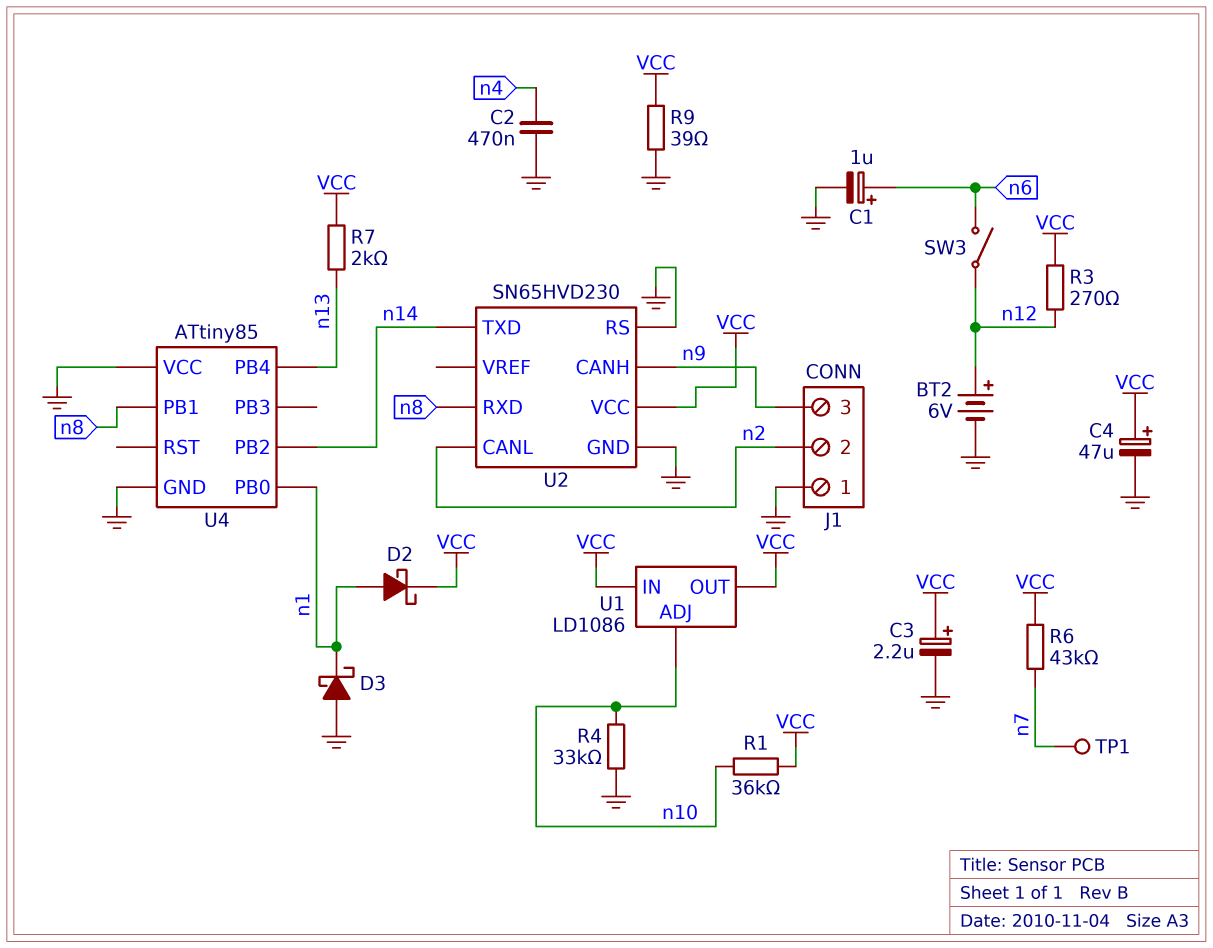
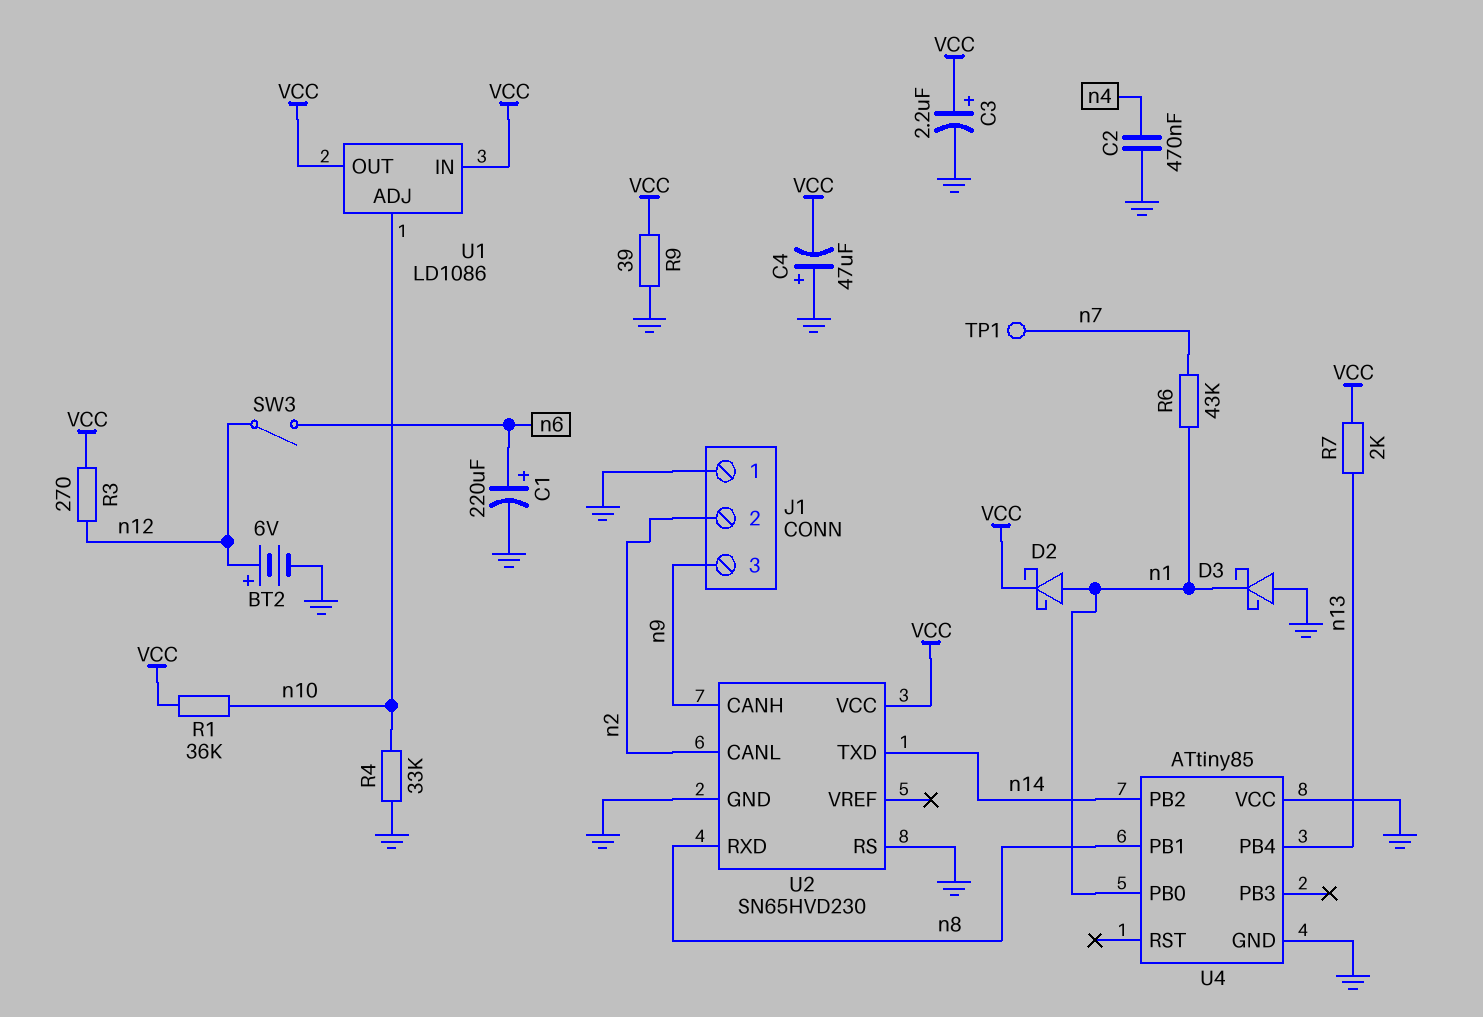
C1: 1uF (plus n6, minus GND) -> 220uF (plus n6, minus GND)
C4: 47uF (plus VCC, minus GND) -> 47uF (plus GND, minus VCC)
R6: 43k (VCC, n7) -> 43k (n1, n7)

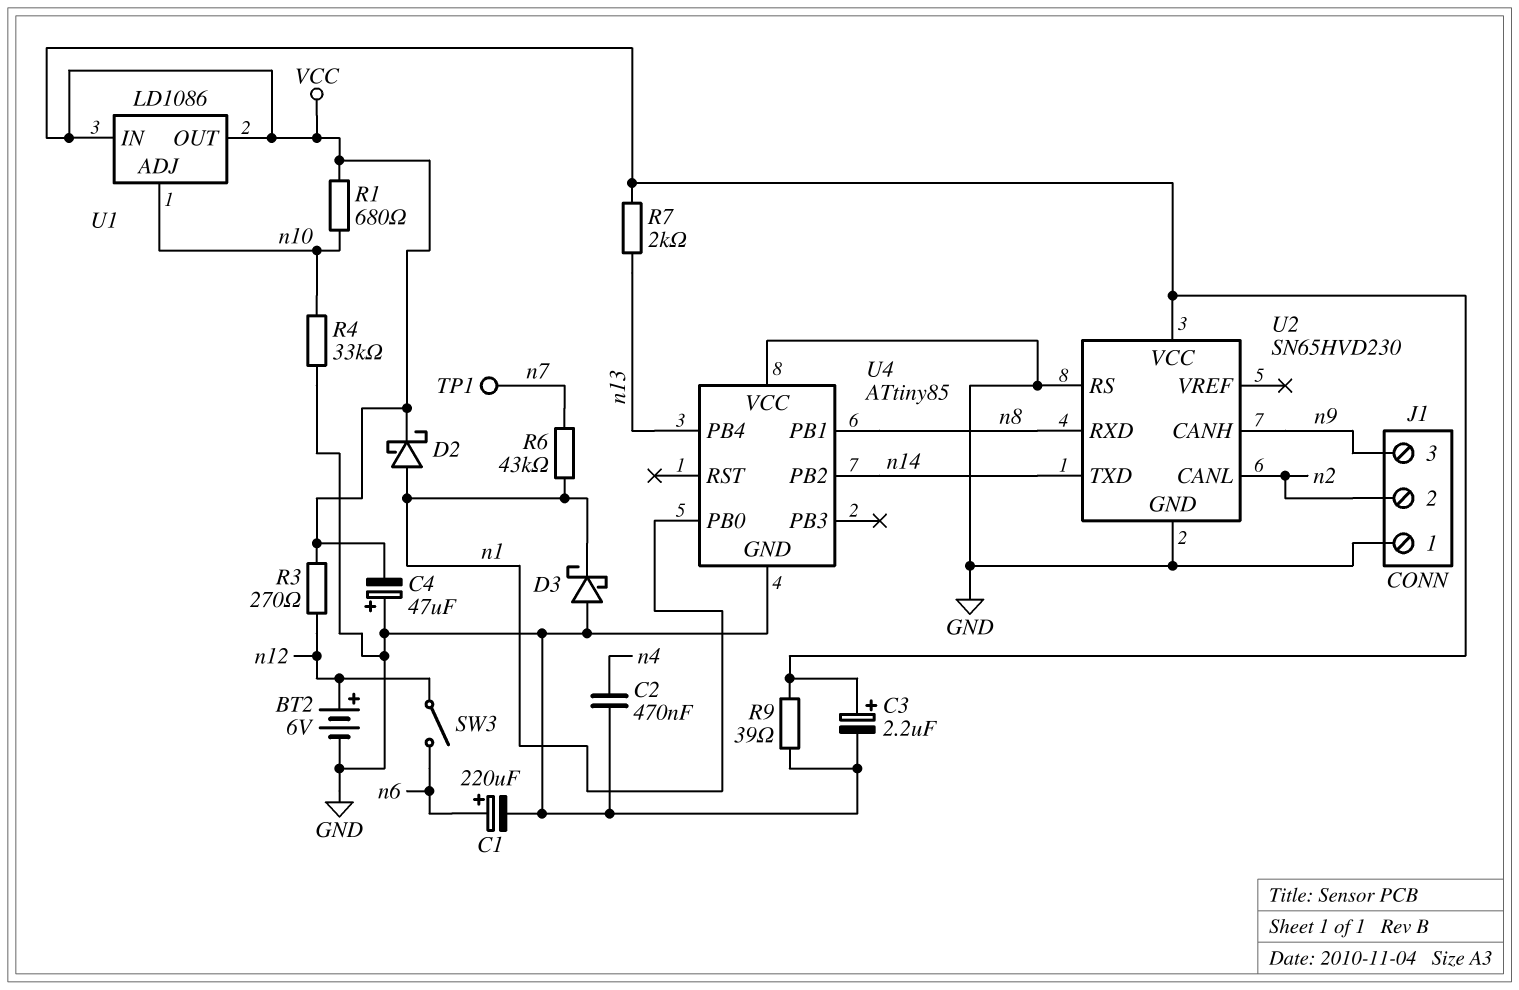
R1: 36k (VCC, n10) -> 680 (VCC, n10)

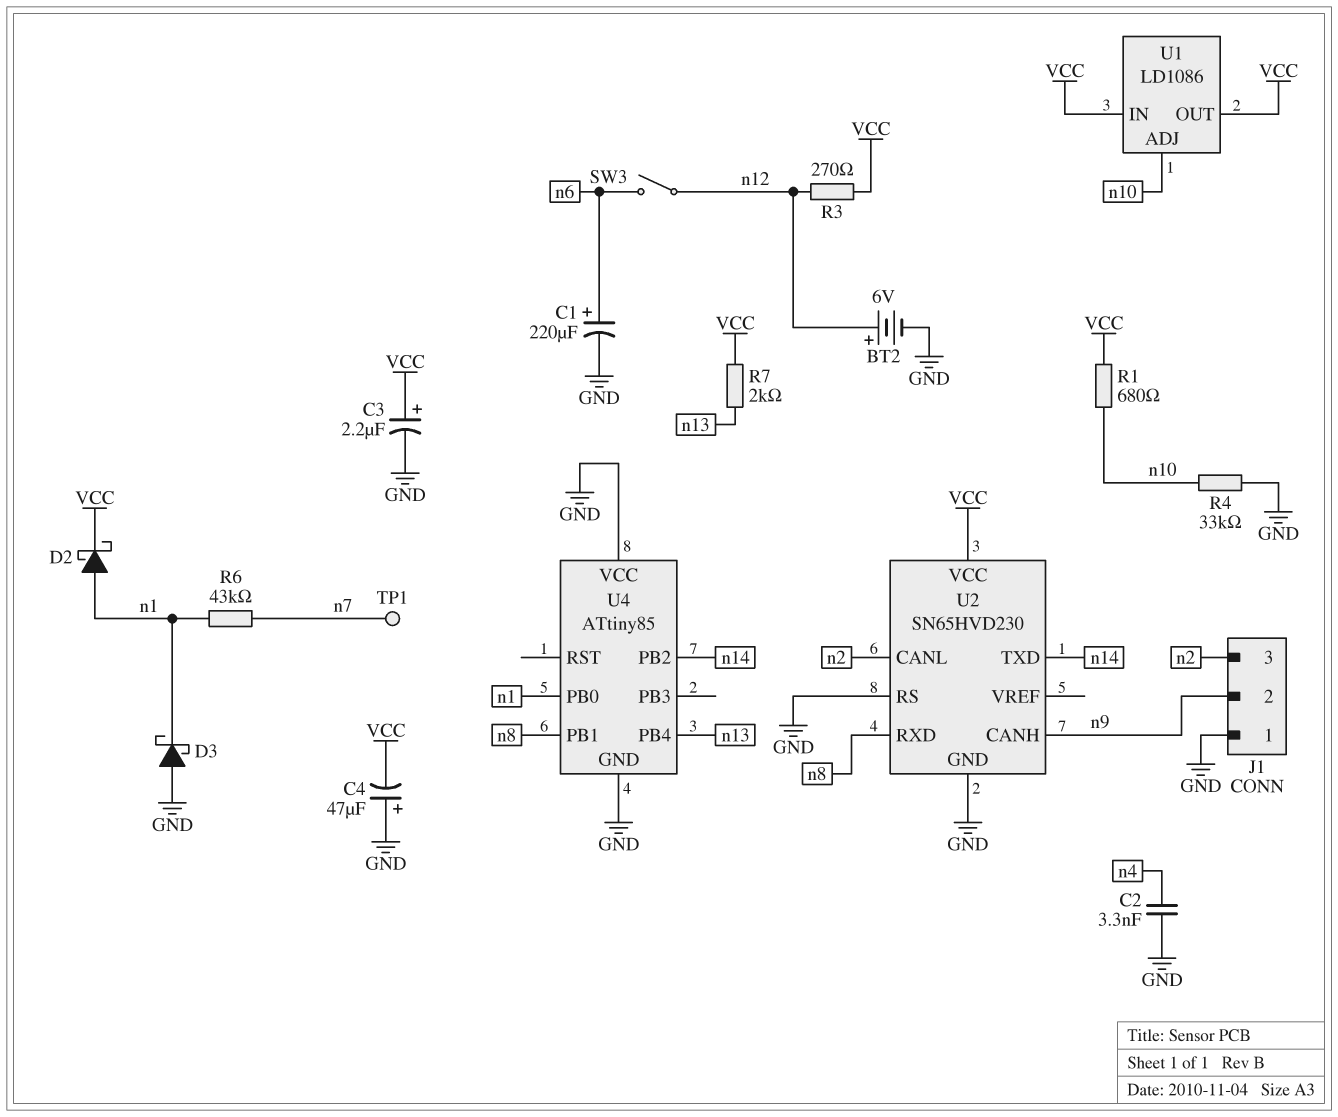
C2: 470nF (GND, n4) -> 3.3nF (GND, n4)
J1 pin 2: n2 -> n9
J1 pin 3: n9 -> n2
R9: 39 (GND, VCC) -> none

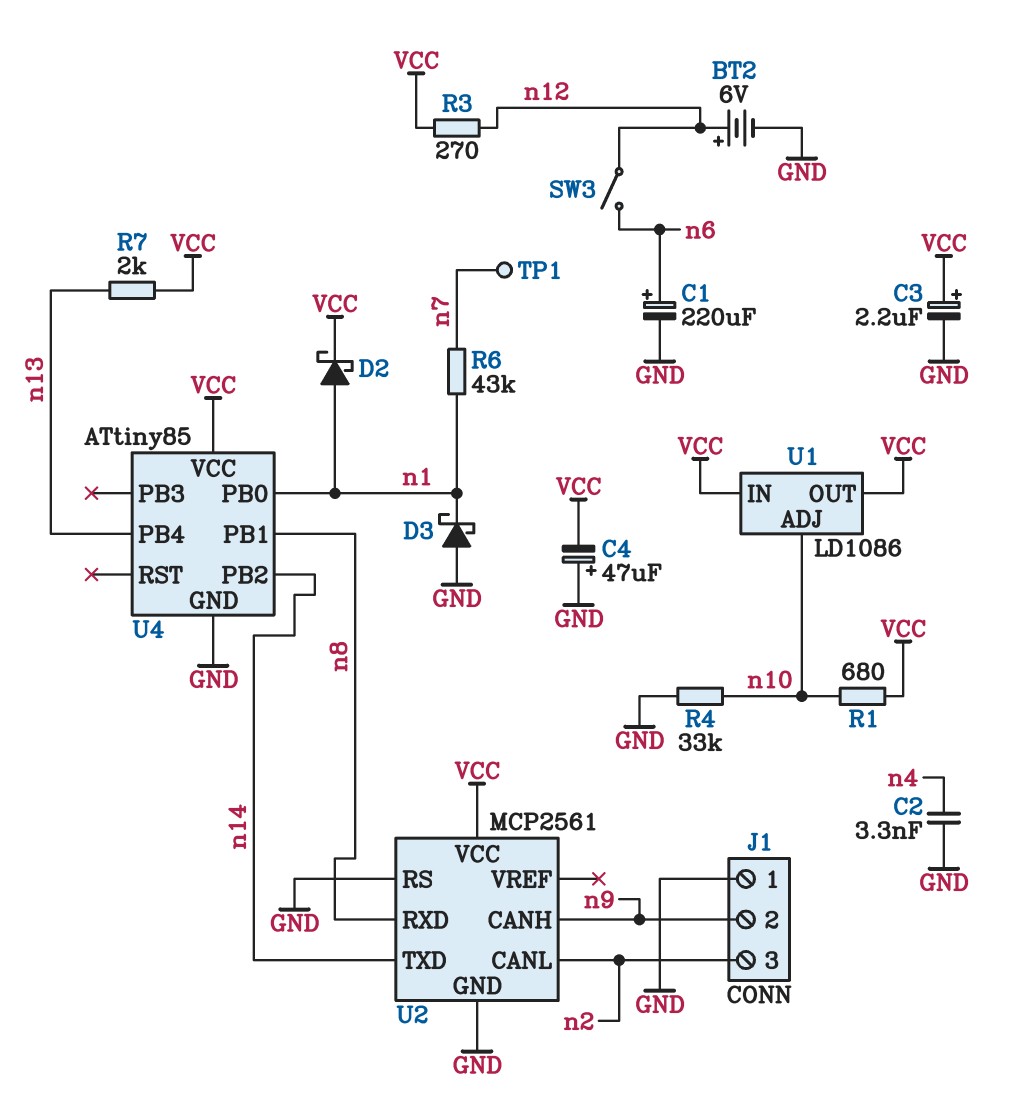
U2: SN65HVD230 -> MCP2561
U4 pin VCC: GND -> VCC

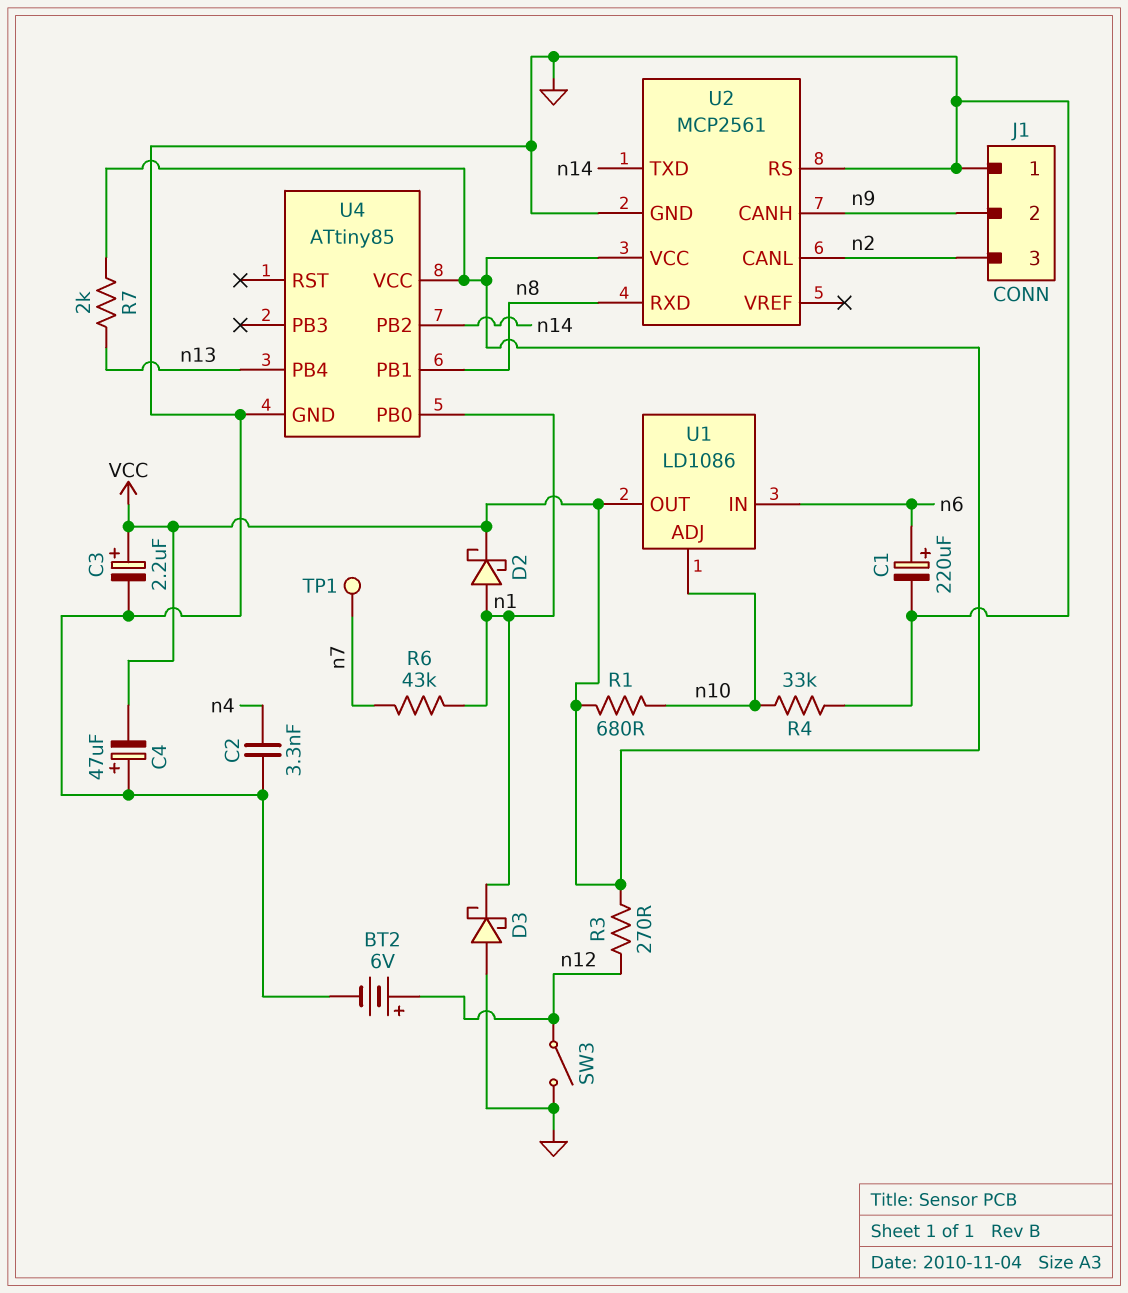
SW3: switch (n6, n12) -> switch (GND, n12)
U1 pin IN: VCC -> n6

